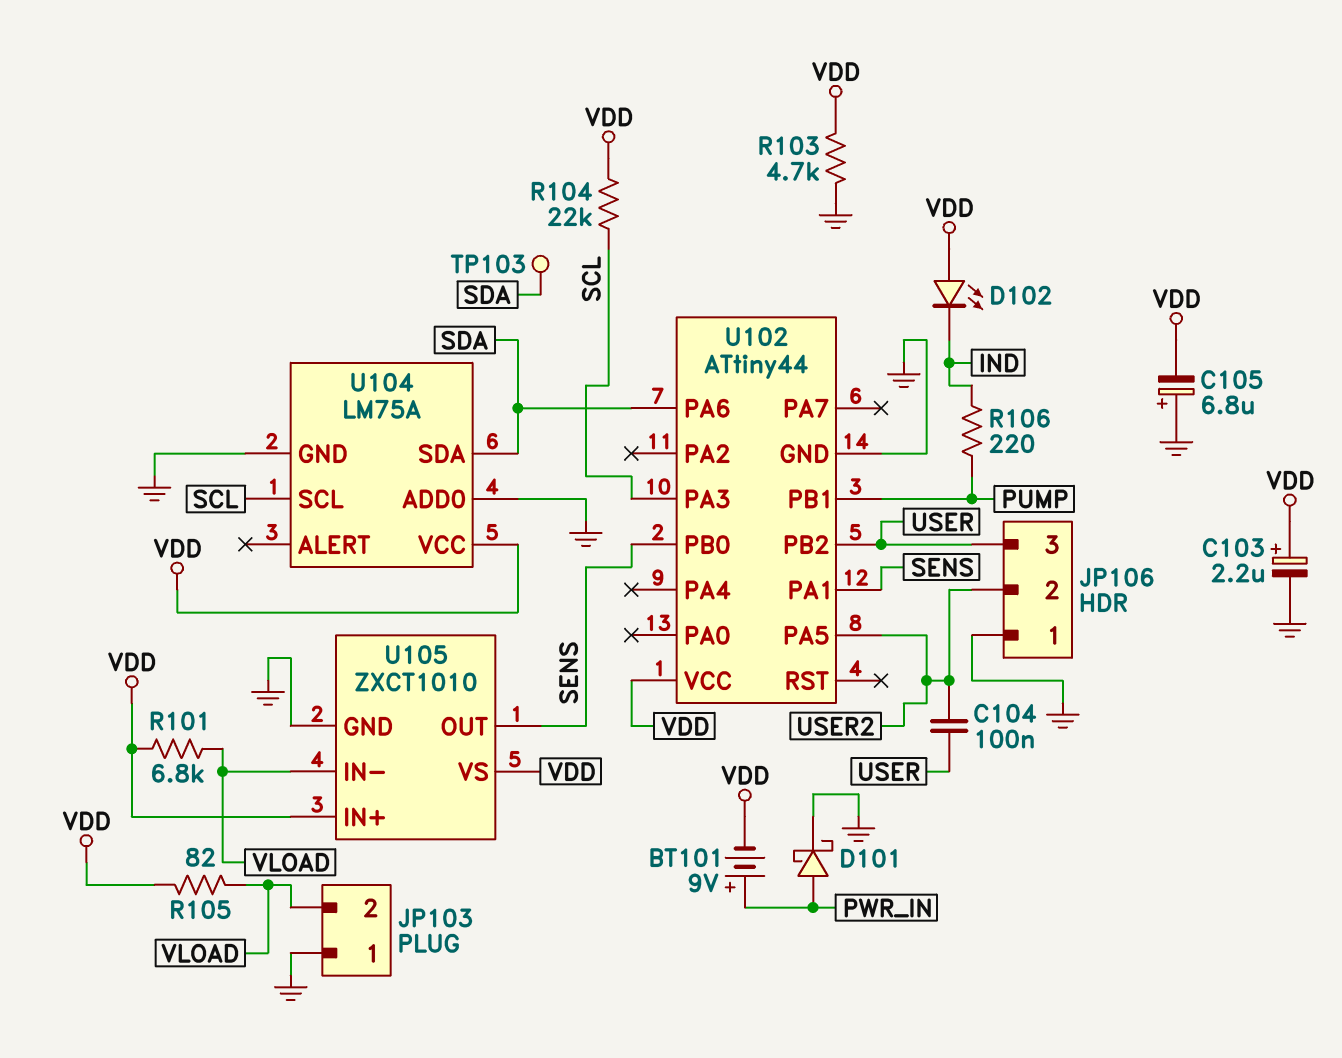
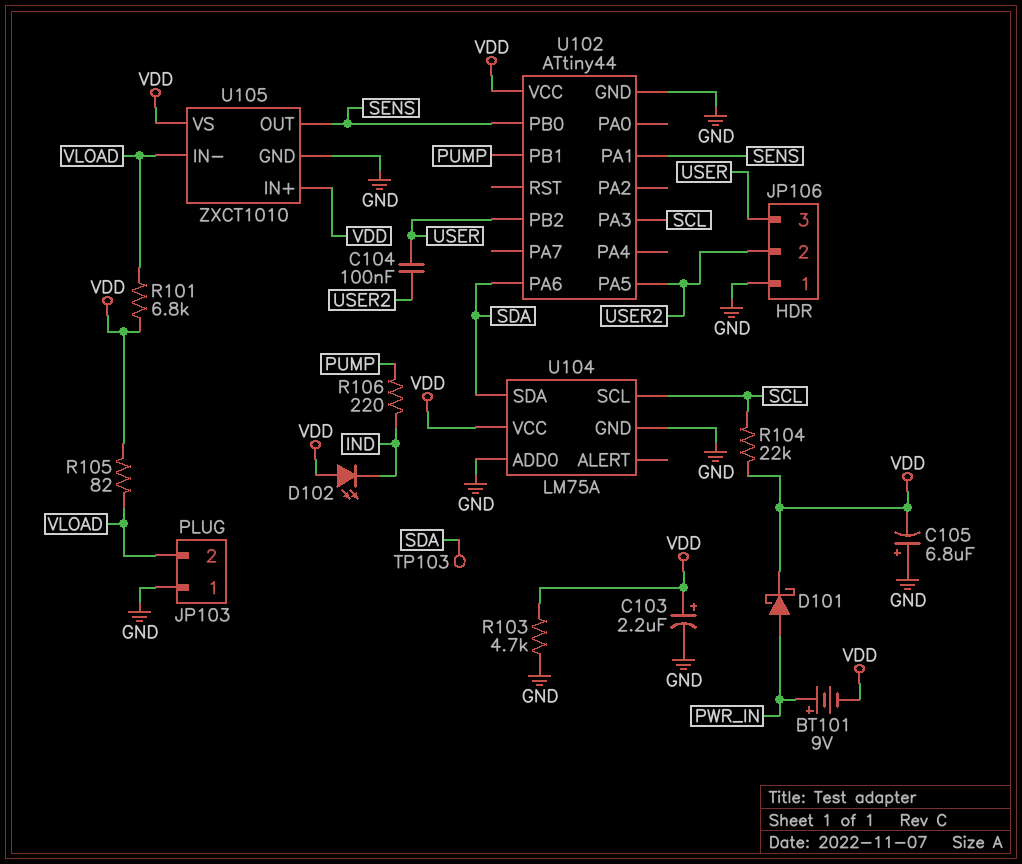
D101: schottky (A PWR_IN, K GND) -> schottky (A PWR_IN, K VDD)

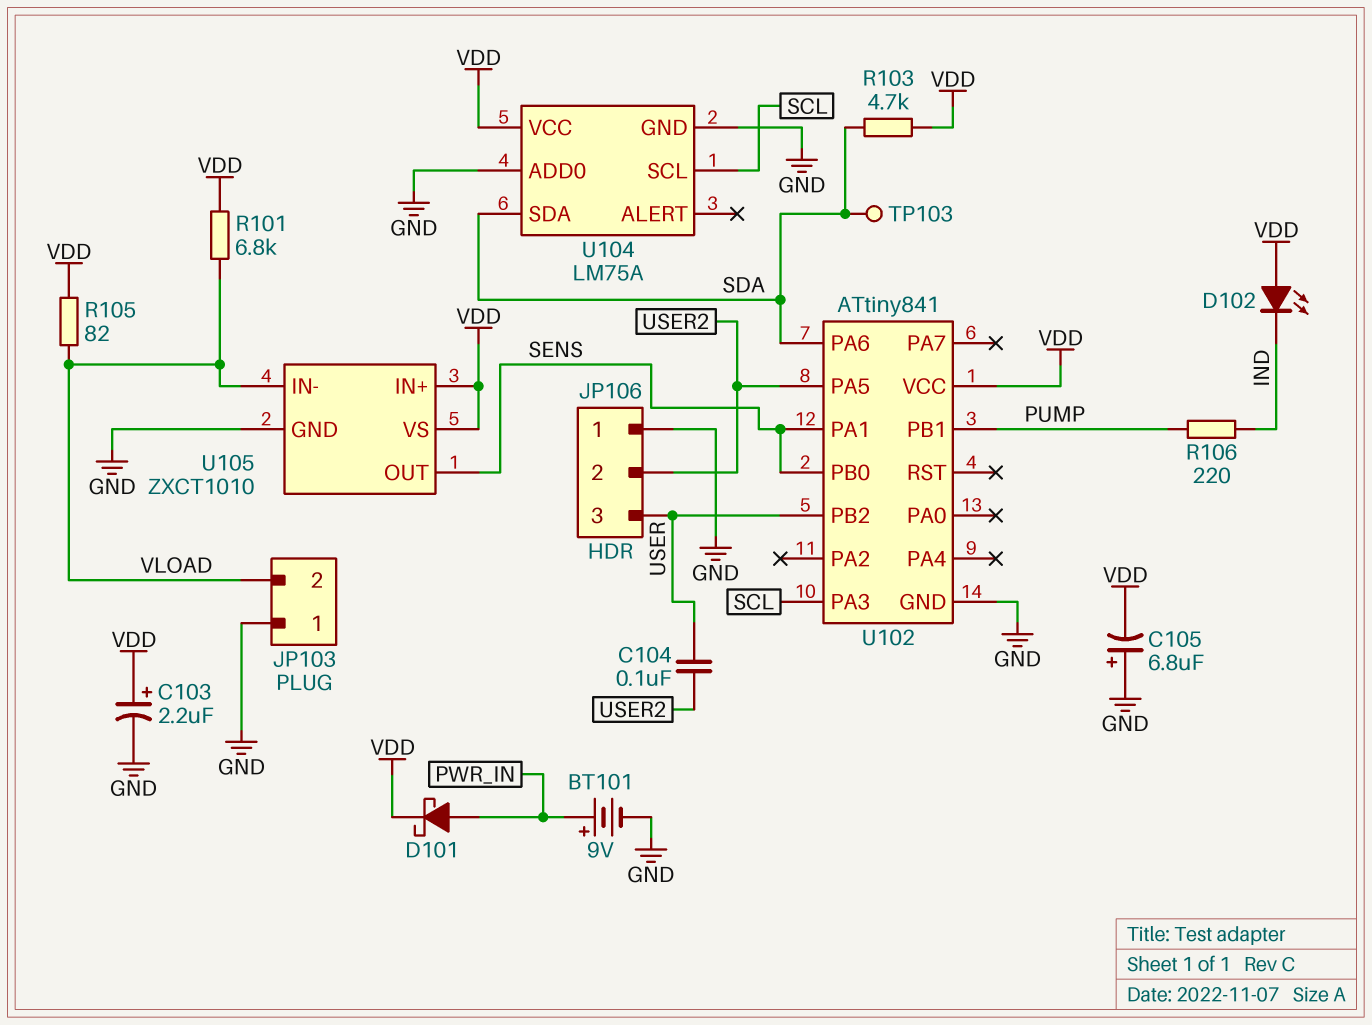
BT101: 9V (plus PWR_IN, minus VDD) -> 9V (plus PWR_IN, minus GND)
R103: 4.7k (GND, VDD) -> 4.7k (SDA, VDD)
R104: 22k (SCL, VDD) -> none
U102: ATtiny44 -> ATtiny841

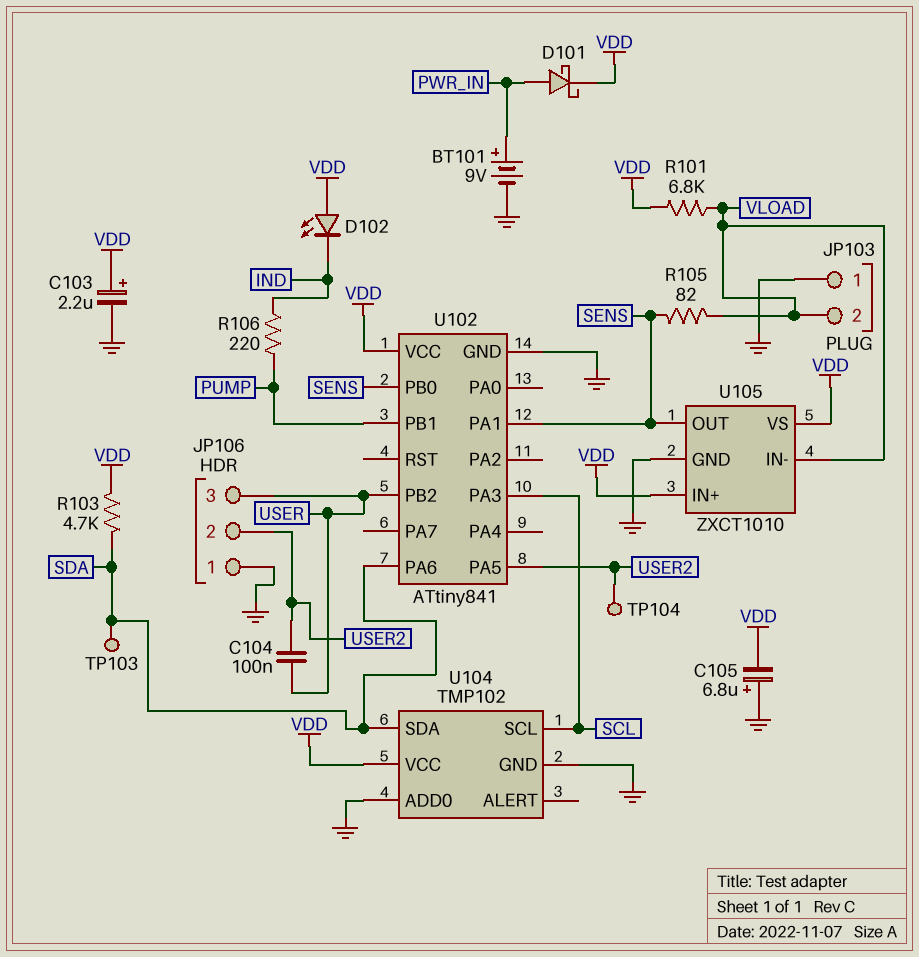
R105: 82 (VDD, VLOAD) -> 82 (SENS, VLOAD)
TP104: none -> test point (USER2)
U104: LM75A -> TMP102

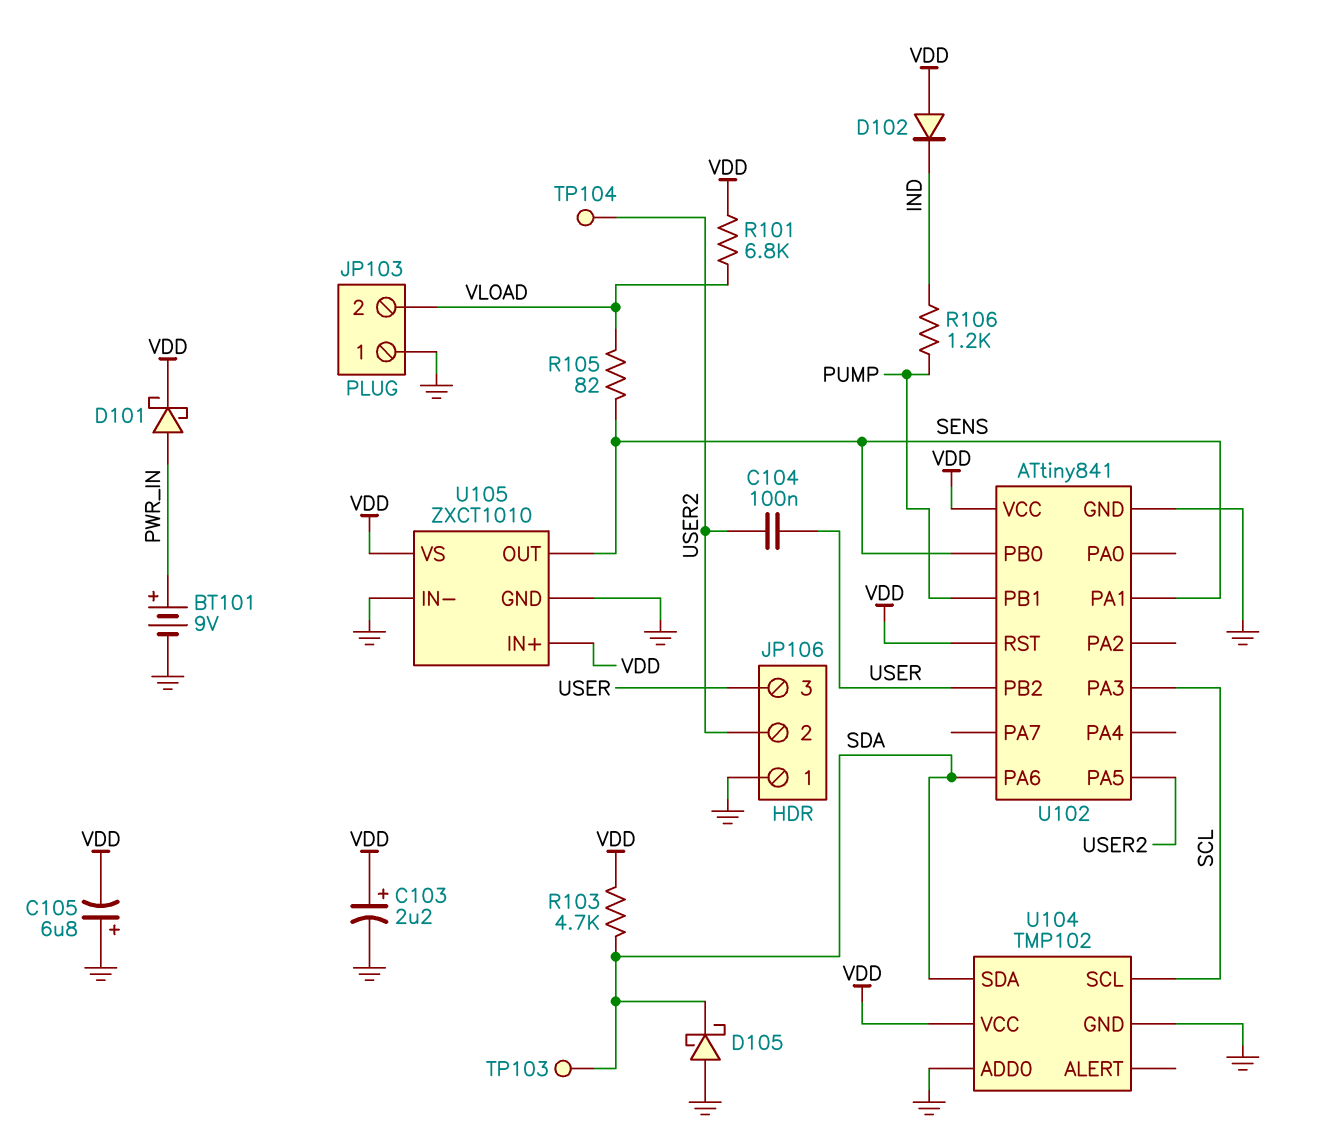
D102: LED (A VDD, K IND) -> diode (A VDD, K IND)
D105: none -> schottky (A GND, K SDA)
R106: 220 (IND, PUMP) -> 1.2k (IND, PUMP)
U102 pin RST: none -> VDD
U105 pin IN-: VLOAD -> GND

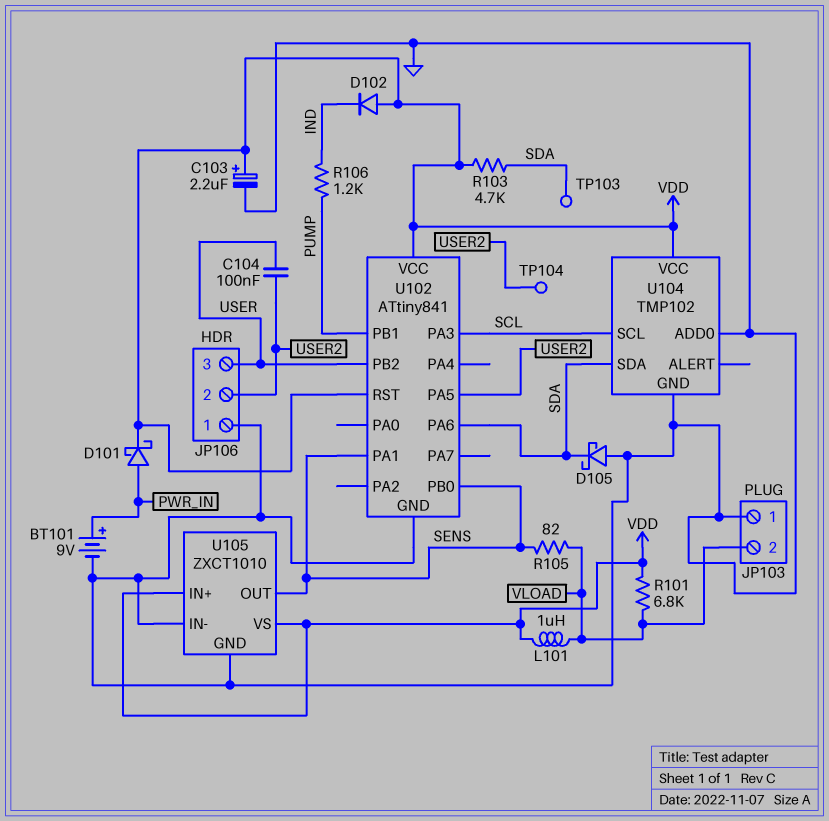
C105: 6.8uF (plus GND, minus VDD) -> none
L101: none -> 1uH (VDD, VLOAD)

